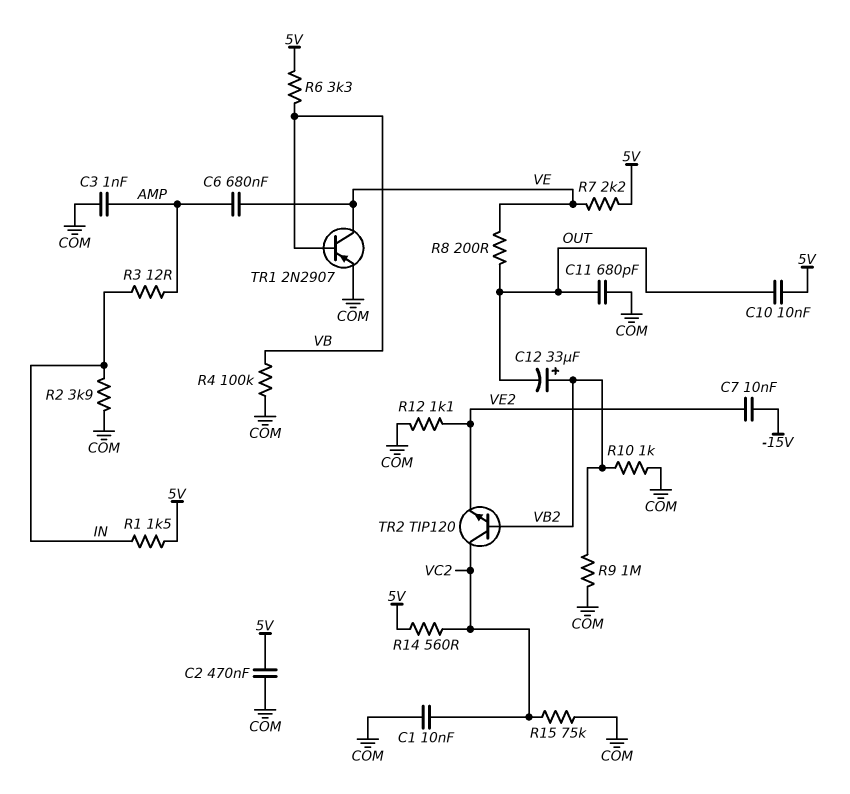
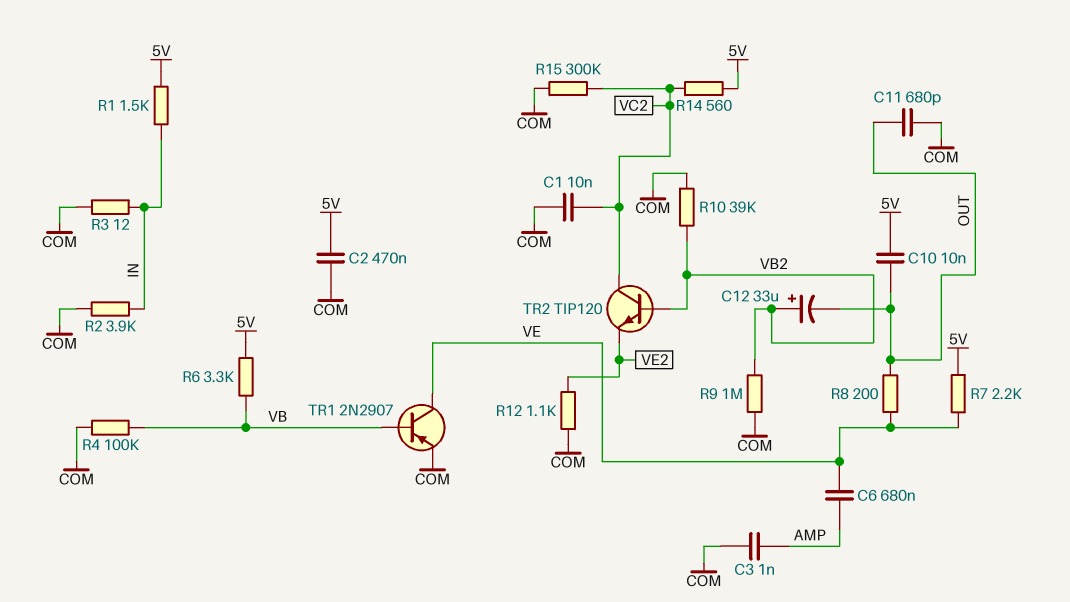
C7: 10nF (-15V, VE2) -> none
R3: 12 (AMP, IN) -> 12 (COM, IN)
R10: 1k (COM, VB2) -> 39k (COM, VB2)
R15: 75k (COM, VC2) -> 300k (COM, VC2)

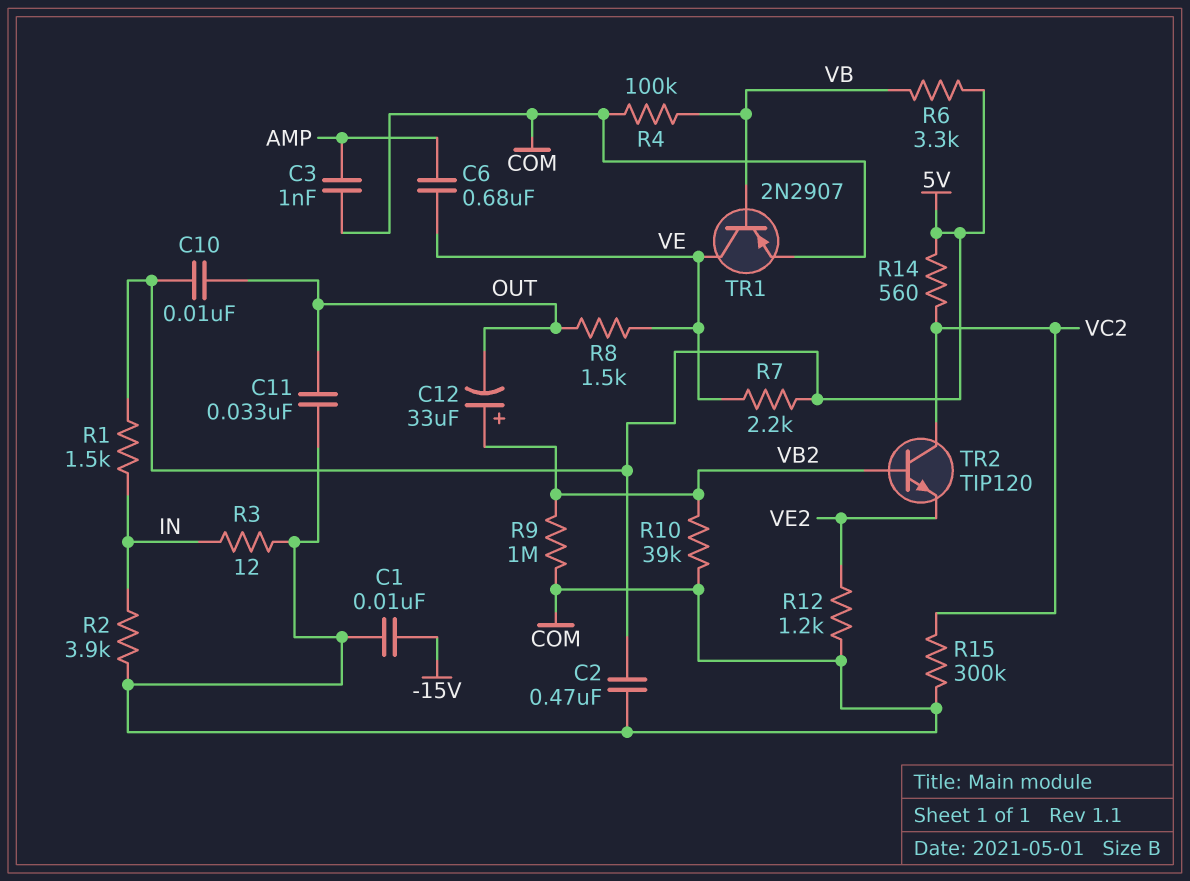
C1: 10nF (COM, VC2) -> 10nF (-15V, COM)
C11: 680pF (COM, OUT) -> 33nF (COM, OUT)
R8: 200 (OUT, VE) -> 1.5k (OUT, VE)
R12: 1.1k (COM, VE2) -> 1.2k (COM, VE2)

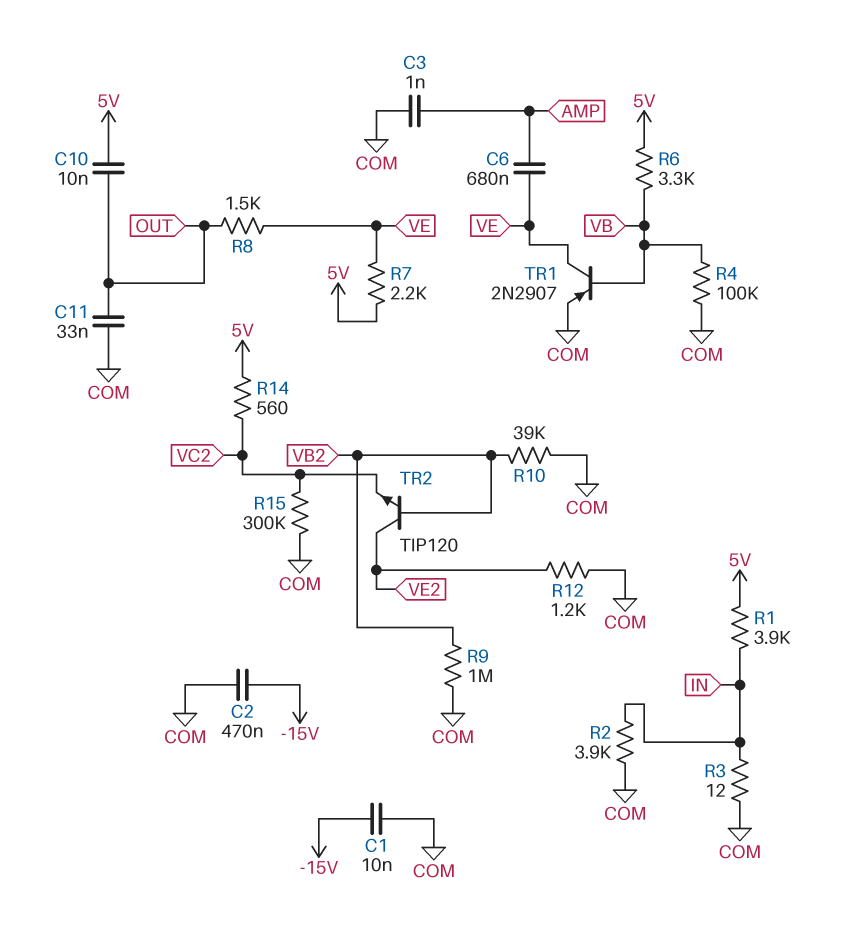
C2: 470nF (5V, COM) -> 470nF (-15V, COM)
C12: 33uF (plus VB2, minus OUT) -> none
R1: 1.5k (5V, IN) -> 3.9k (5V, IN)
TR2: NPN TIP120 (B VB2, C VC2, E VE2) -> NPN TIP120 (B VB2, C VE2, E VC2)

